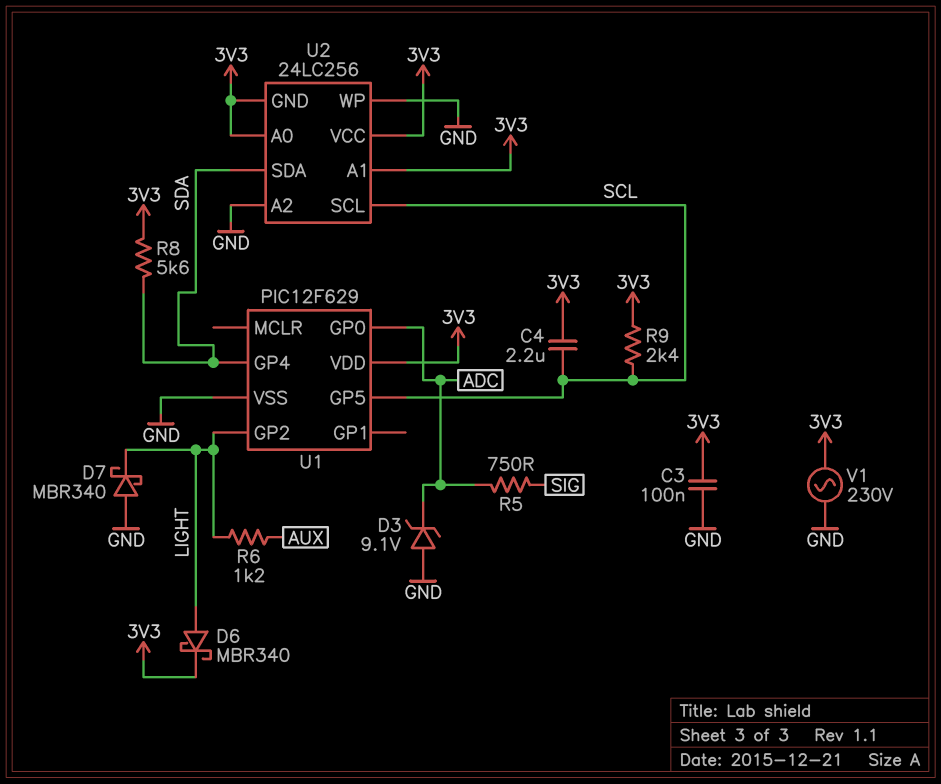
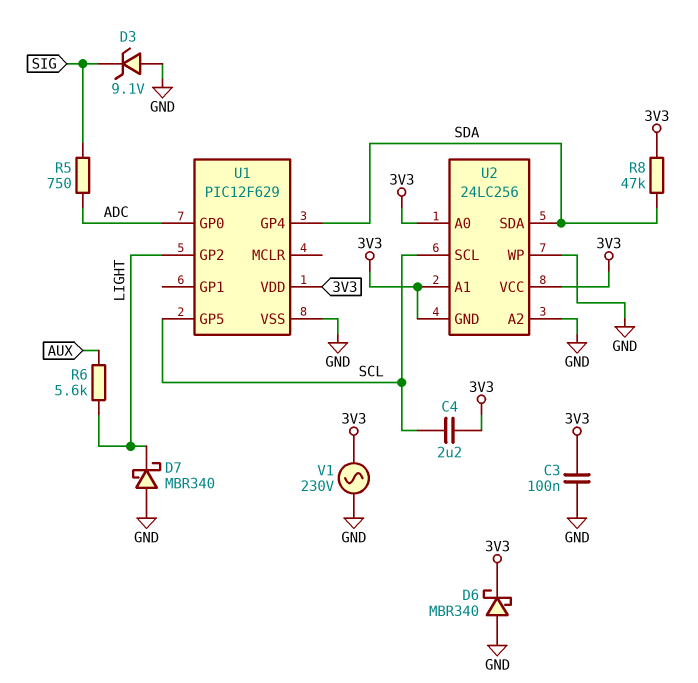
D3: zener 9.1V (A GND, K ADC) -> zener 9.1V (A GND, K SIG)
D6: schottky MBR340 (A LIGHT, K 3V3) -> schottky MBR340 (A GND, K 3V3)
R6: 1.2k (AUX, LIGHT) -> 5.6k (AUX, LIGHT)
R8: 5.6k (3V3, SDA) -> 47k (3V3, SDA)
R9: 2.4k (3V3, SCL) -> none

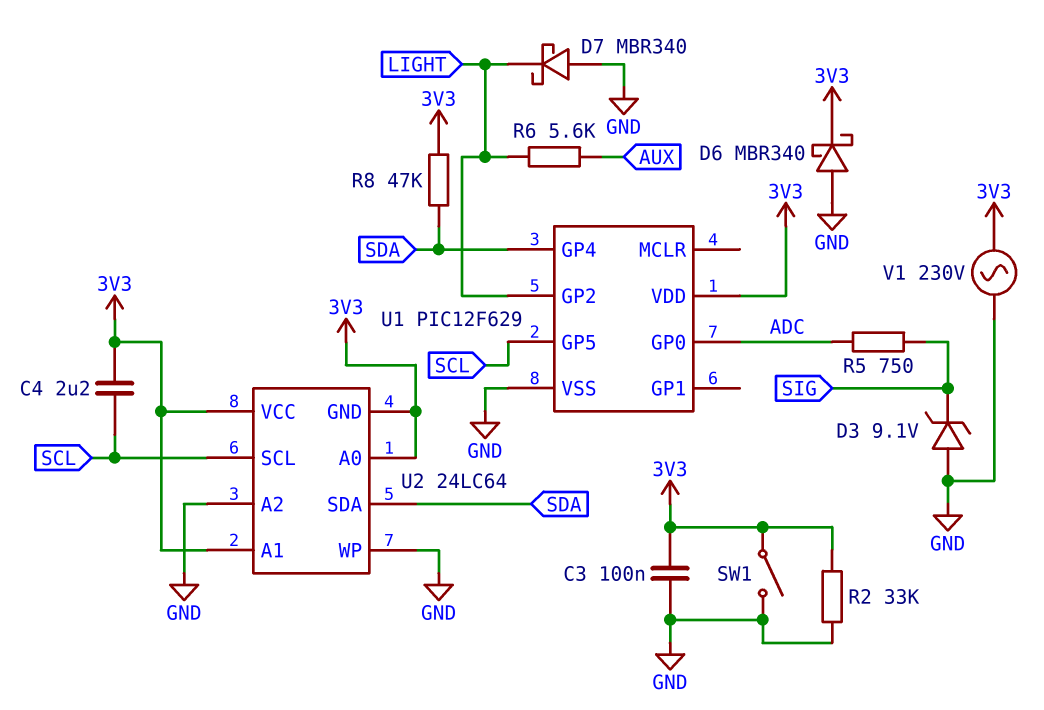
R2: none -> 33k (3V3, GND)
SW1: none -> switch (3V3, GND)
U2: 24LC256 -> 24LC64

